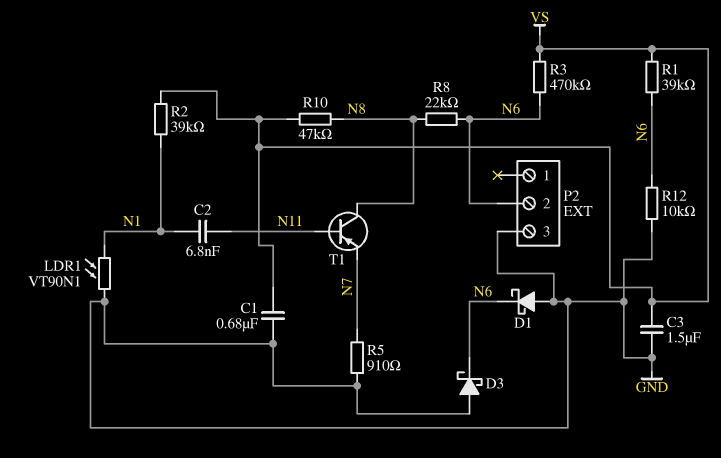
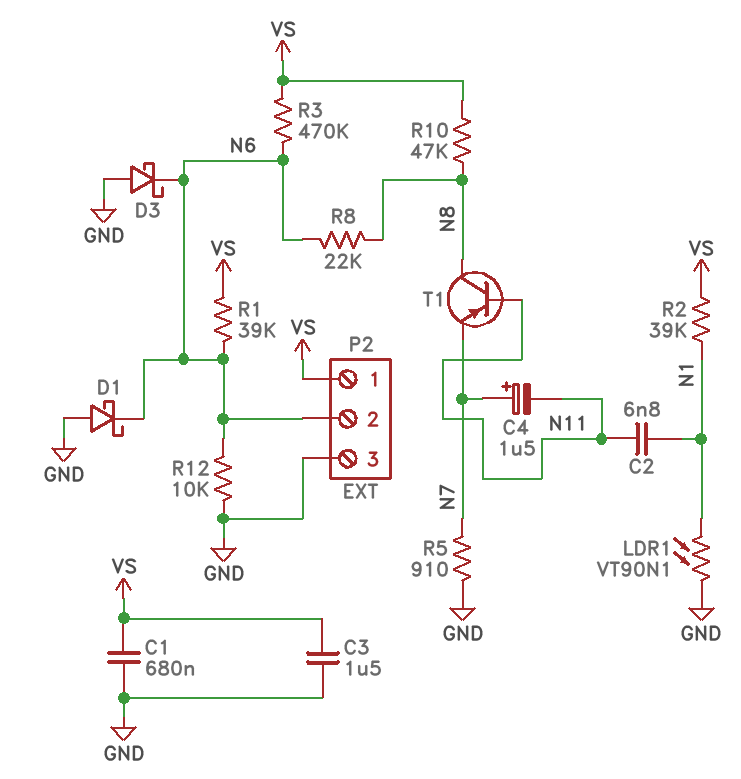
C4: none -> 1.5uF (plus N7, minus N11)
P2 pin 1: none -> VS

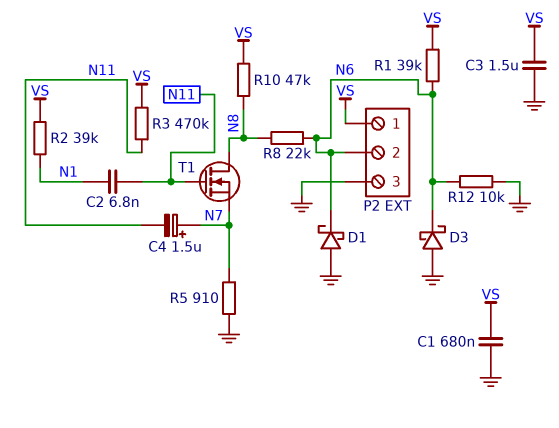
LDR1: VT90N1 (GND, N1) -> none
R3: 470k (N6, VS) -> 470k (N11, VS)
T1: PNP (B N11, C N8, E N7) -> NMOS (G N11, D N8, S N7)

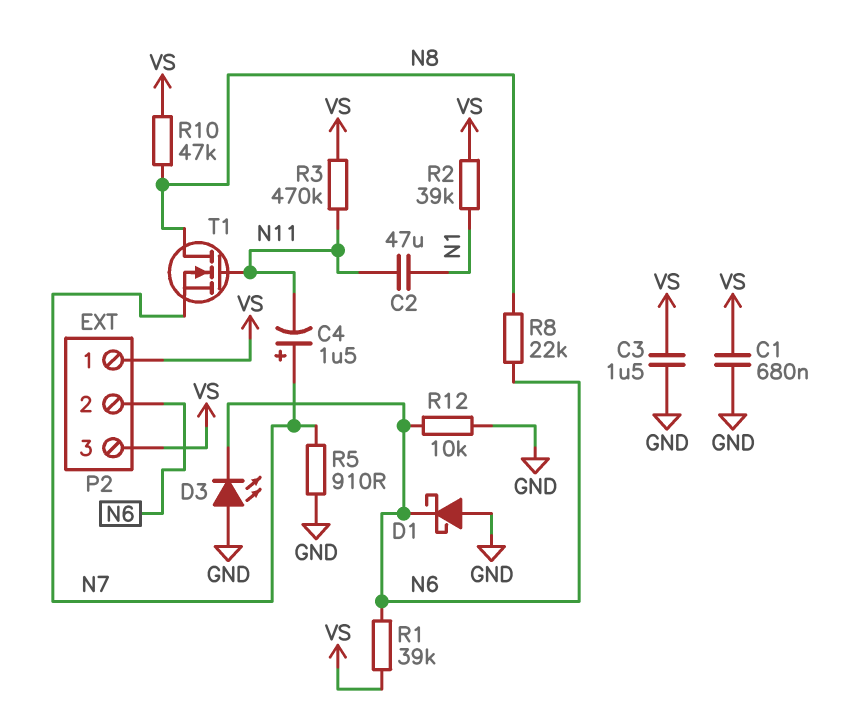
C2: 6.8nF (N1, N11) -> 47uF (N1, N11)
D3: schottky (A GND, K N6) -> LED (A GND, K N6)
P2 pin 3: GND -> VS

